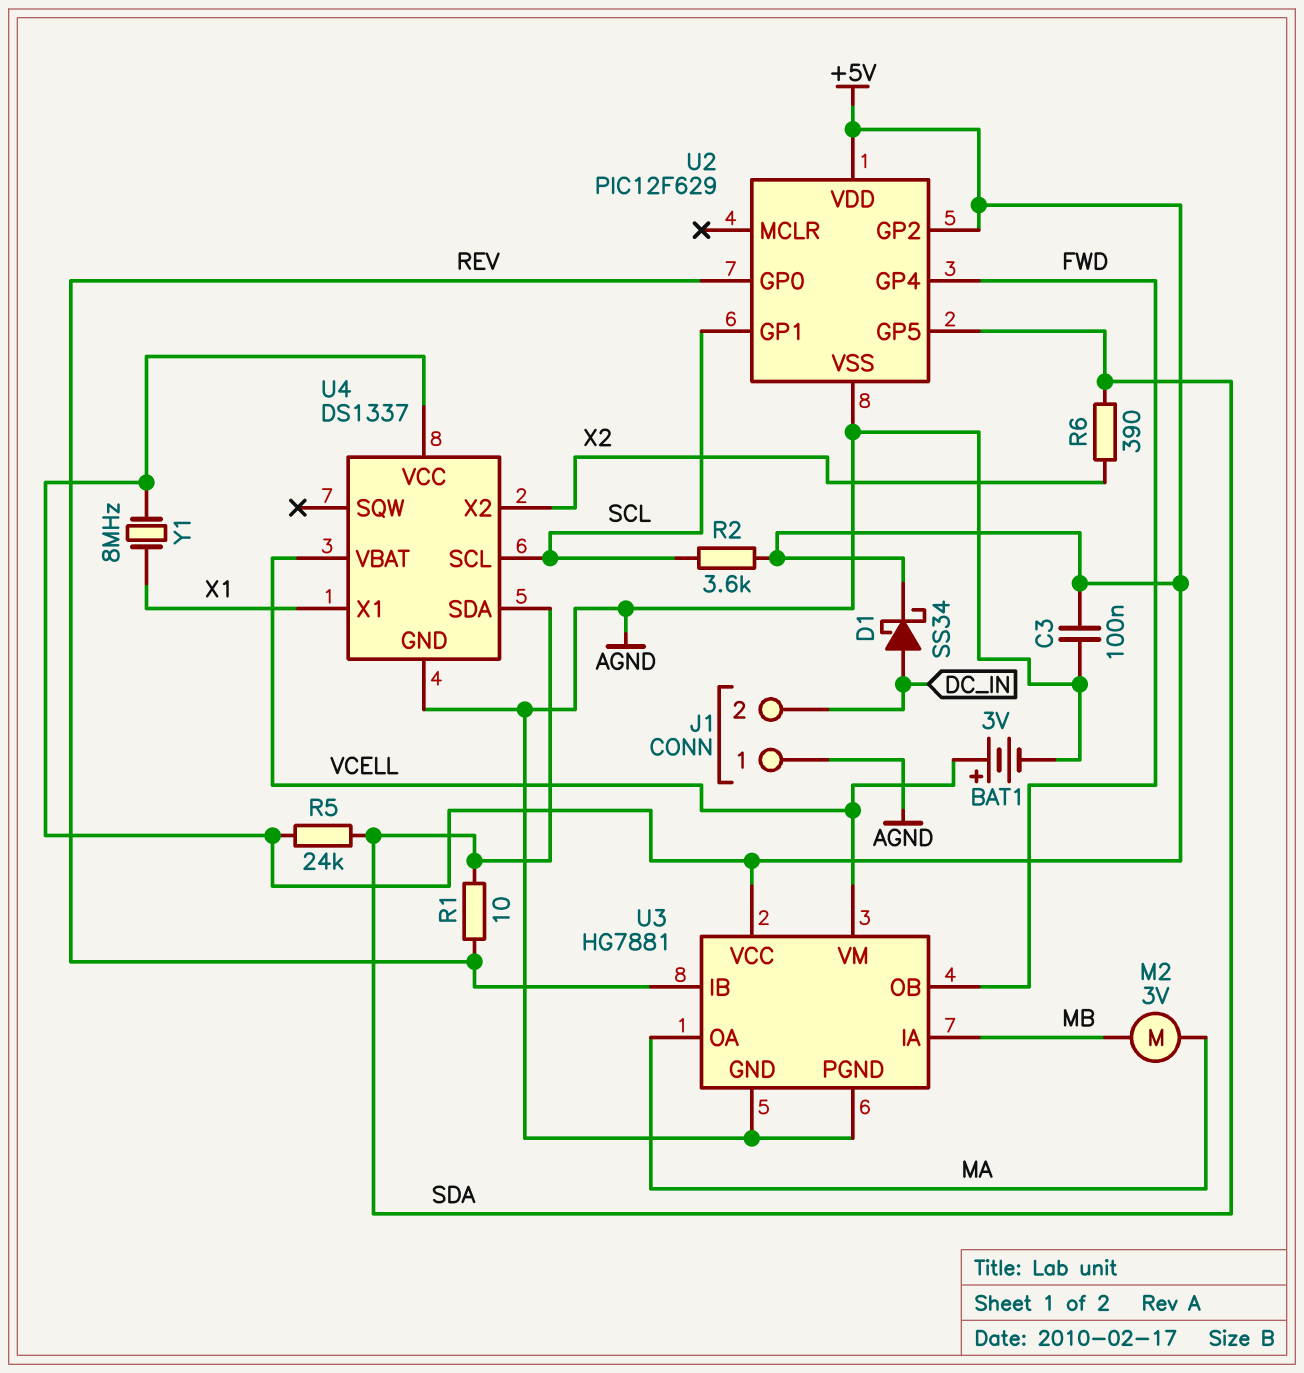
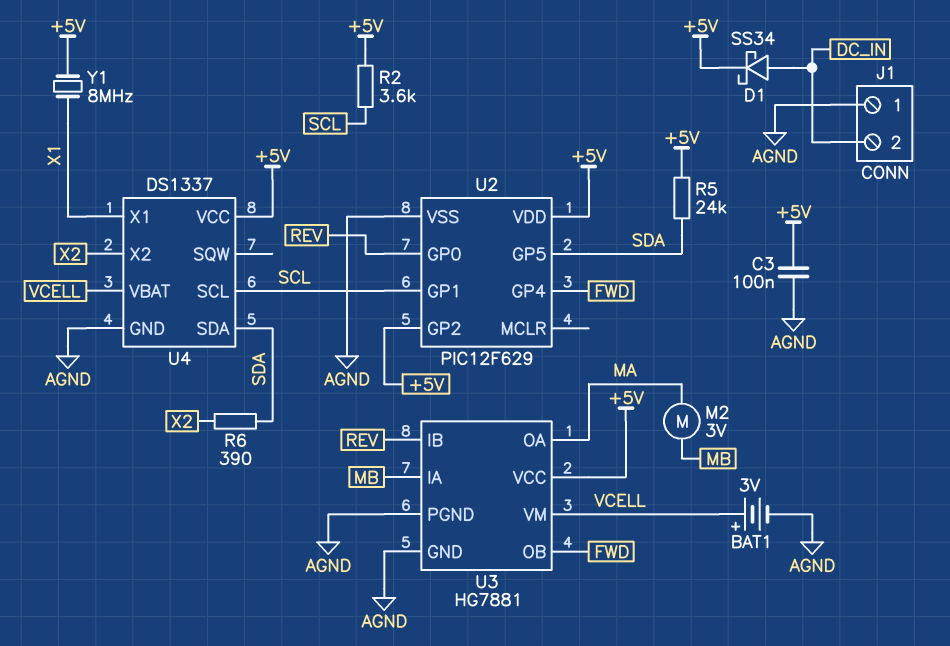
R1: 10 (REV, SDA) -> none

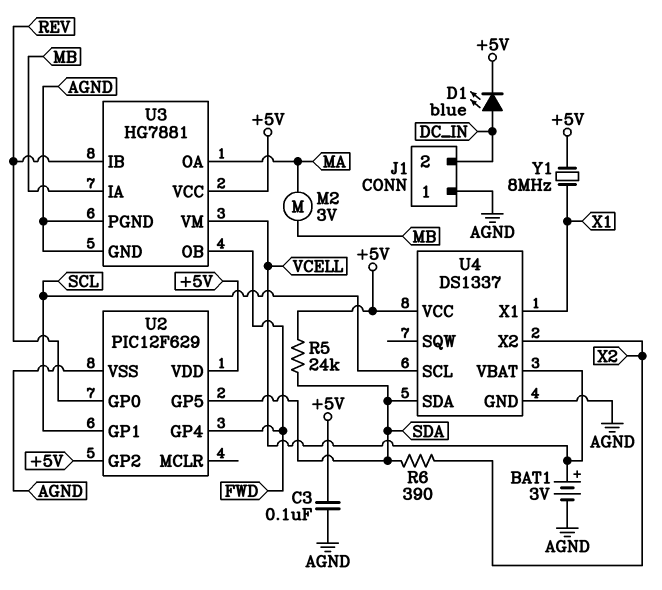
D1: schottky SS34 (A DC_IN, K +5V) -> LED blue (A DC_IN, K +5V)
R2: 3.6k (+5V, SCL) -> none

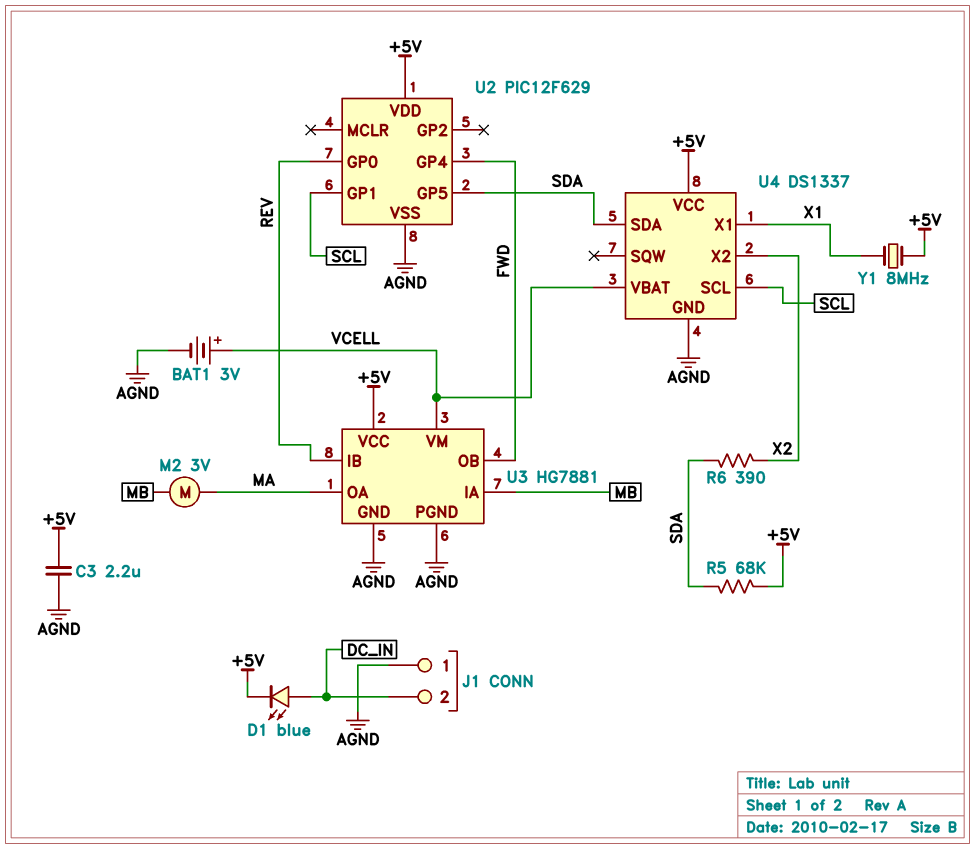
C3: 100nF (+5V, AGND) -> 2.2uF (+5V, AGND)
R5: 24k (+5V, SDA) -> 68k (+5V, SDA)
U2 pin GP2: +5V -> none

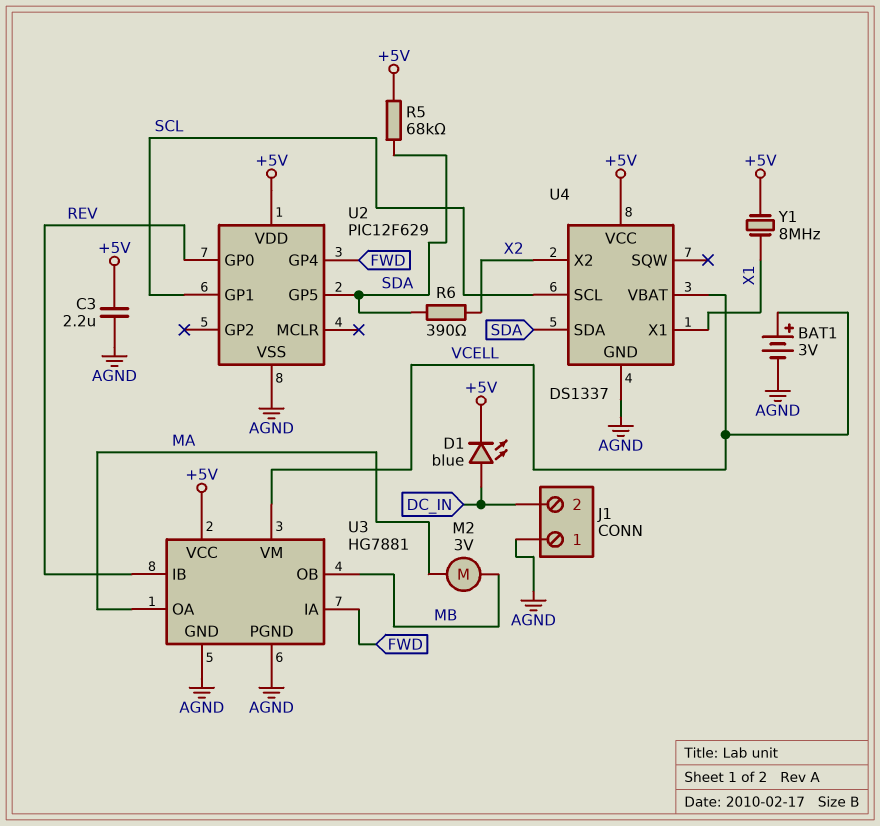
U3 pin IA: MB -> FWD
U3 pin OB: FWD -> MB

